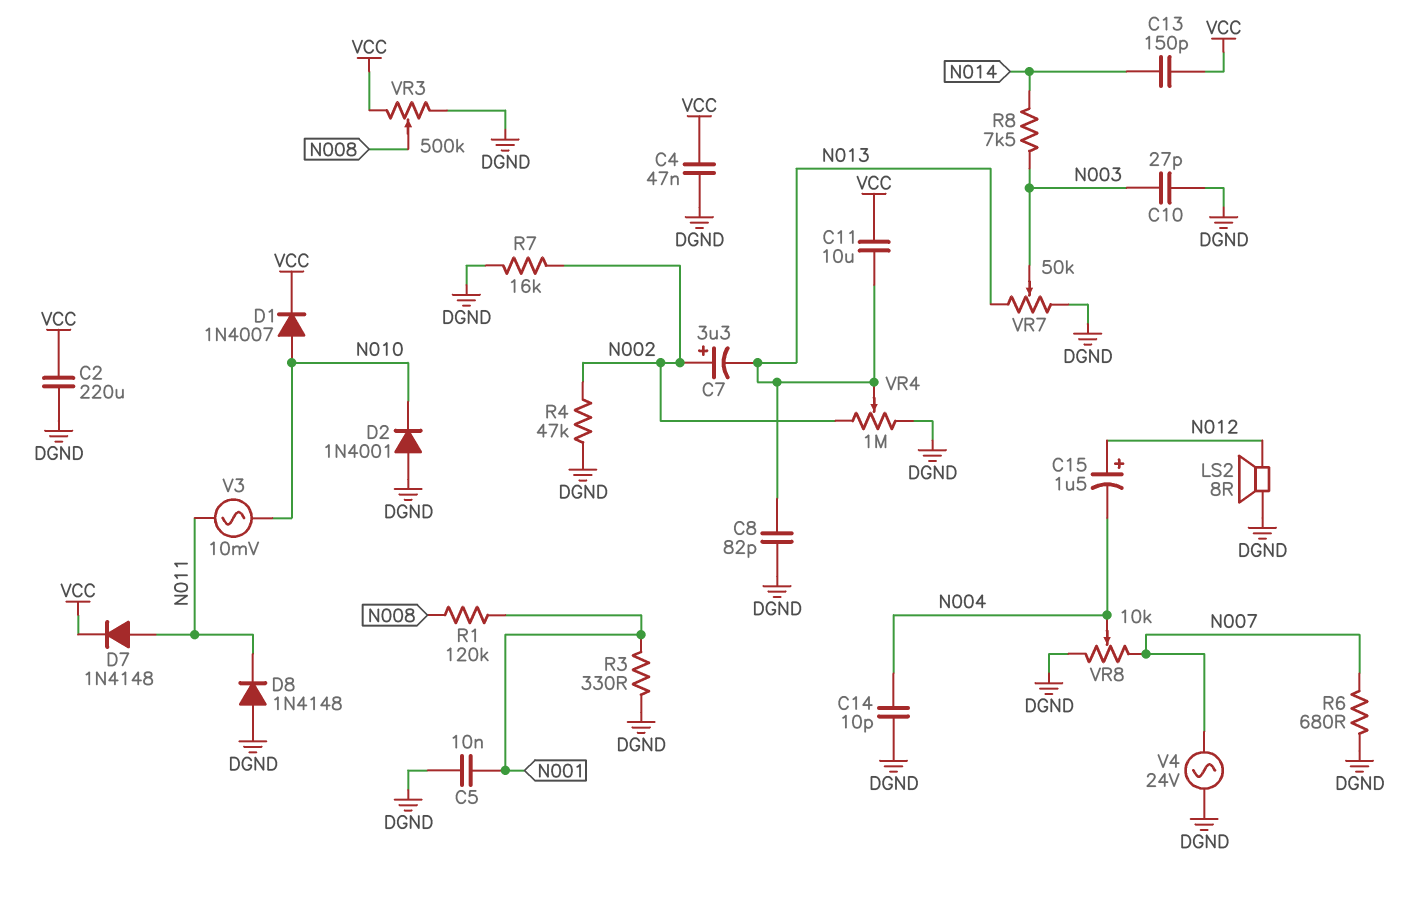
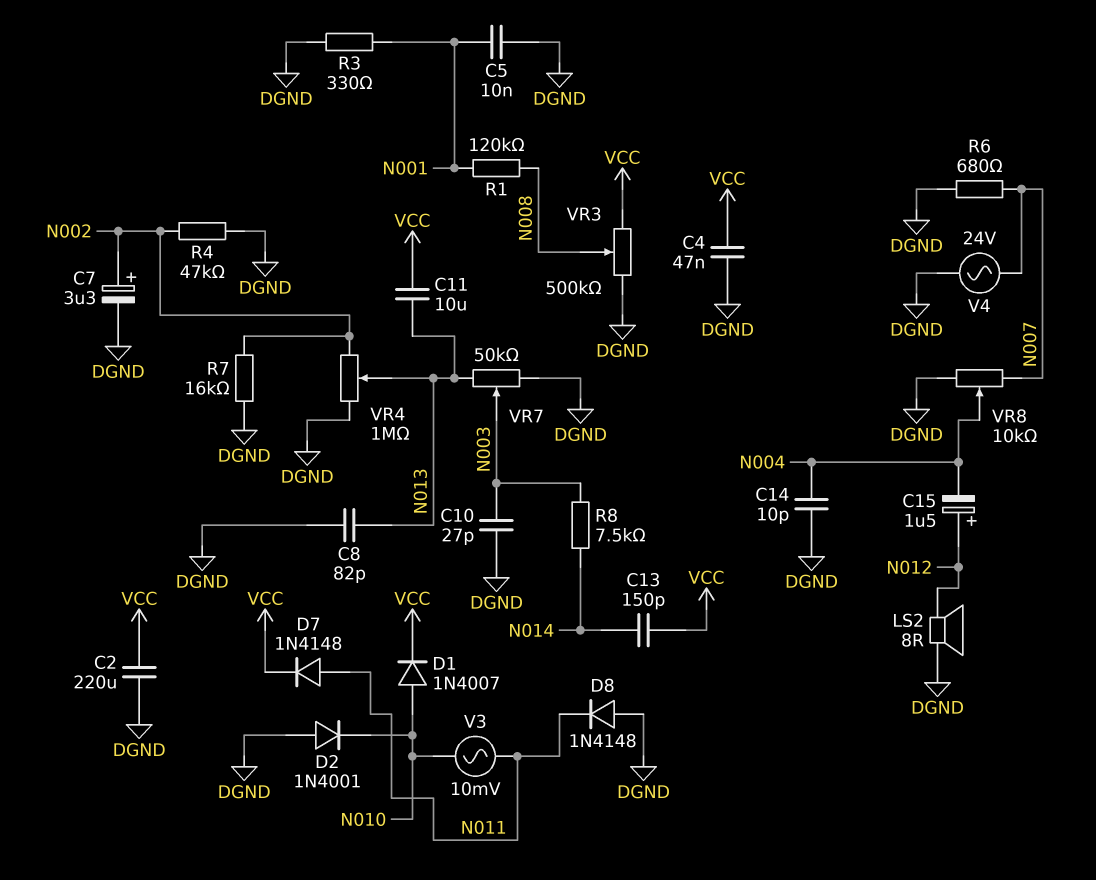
C7: 3.3uF (plus N002, minus N013) -> 3.3uF (plus N002, minus DGND)

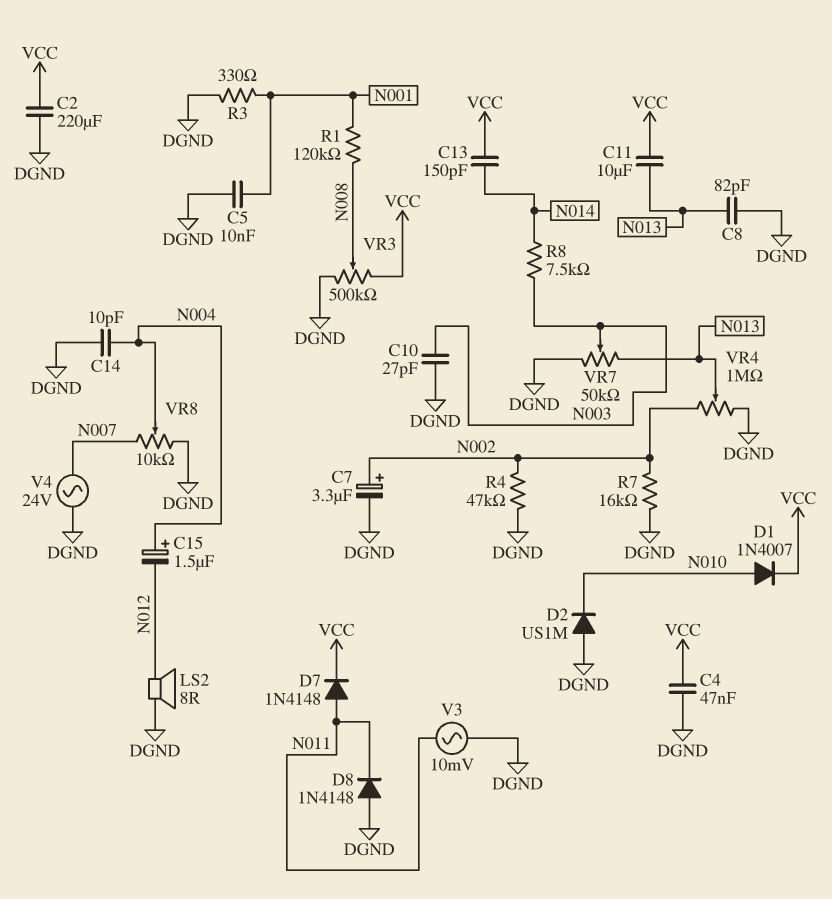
C15: 1.5uF (plus N012, minus N004) -> 1.5uF (plus N004, minus N012)
D2: diode 1N4001 (A DGND, K N010) -> diode US1M (A DGND, K N010)
R6: 680 (DGND, N007) -> none
V3: AC 10mV (N010, N011) -> AC 10mV (DGND, N011)

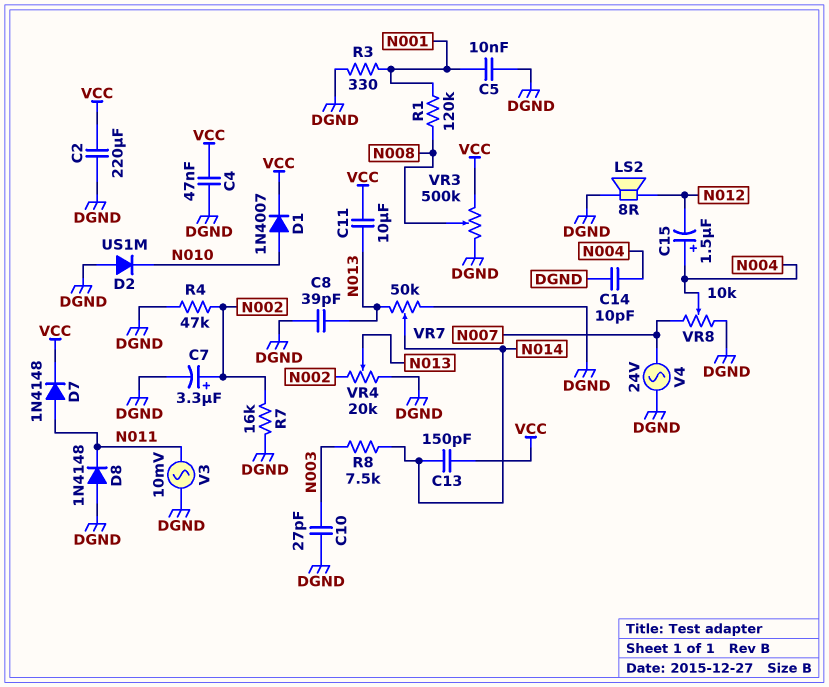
C8: 82pF (DGND, N013) -> 39pF (DGND, N013)
VR4: 1M (DGND, N002, wiper N013) -> 20k (DGND, N002, wiper N013)
VR7: 50k (DGND, N013, wiper N003) -> 50k (DGND, N013, wiper N014)

